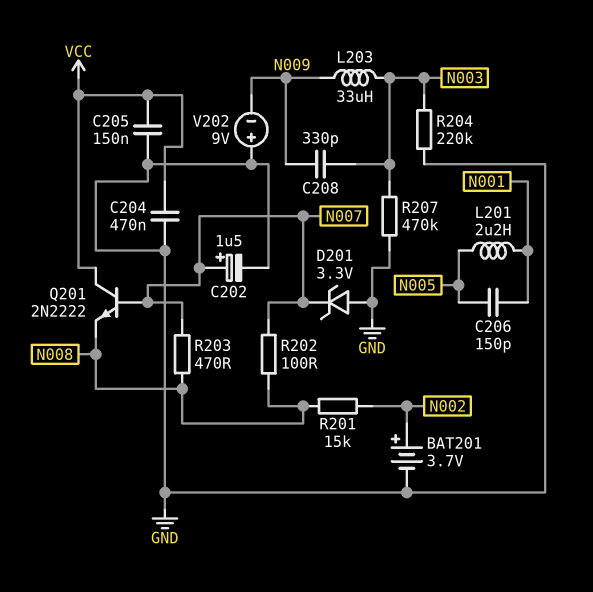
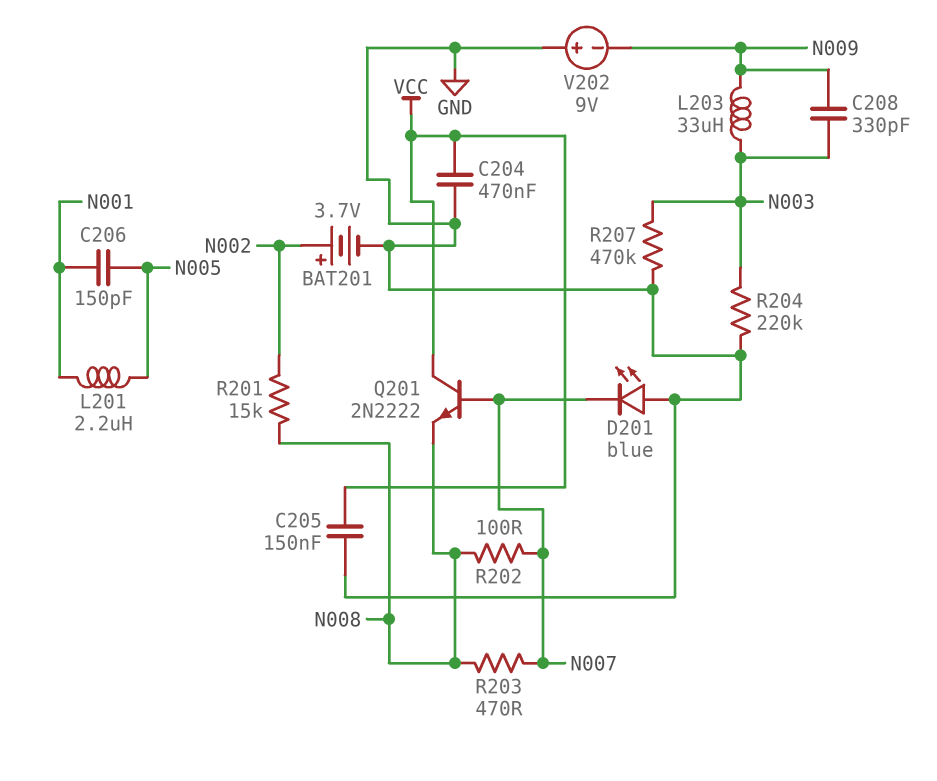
C202: 1.5uF (plus N007, minus GND) -> none
D201: zener 3.3V (A GND, K N007) -> LED blue (A GND, K N007)

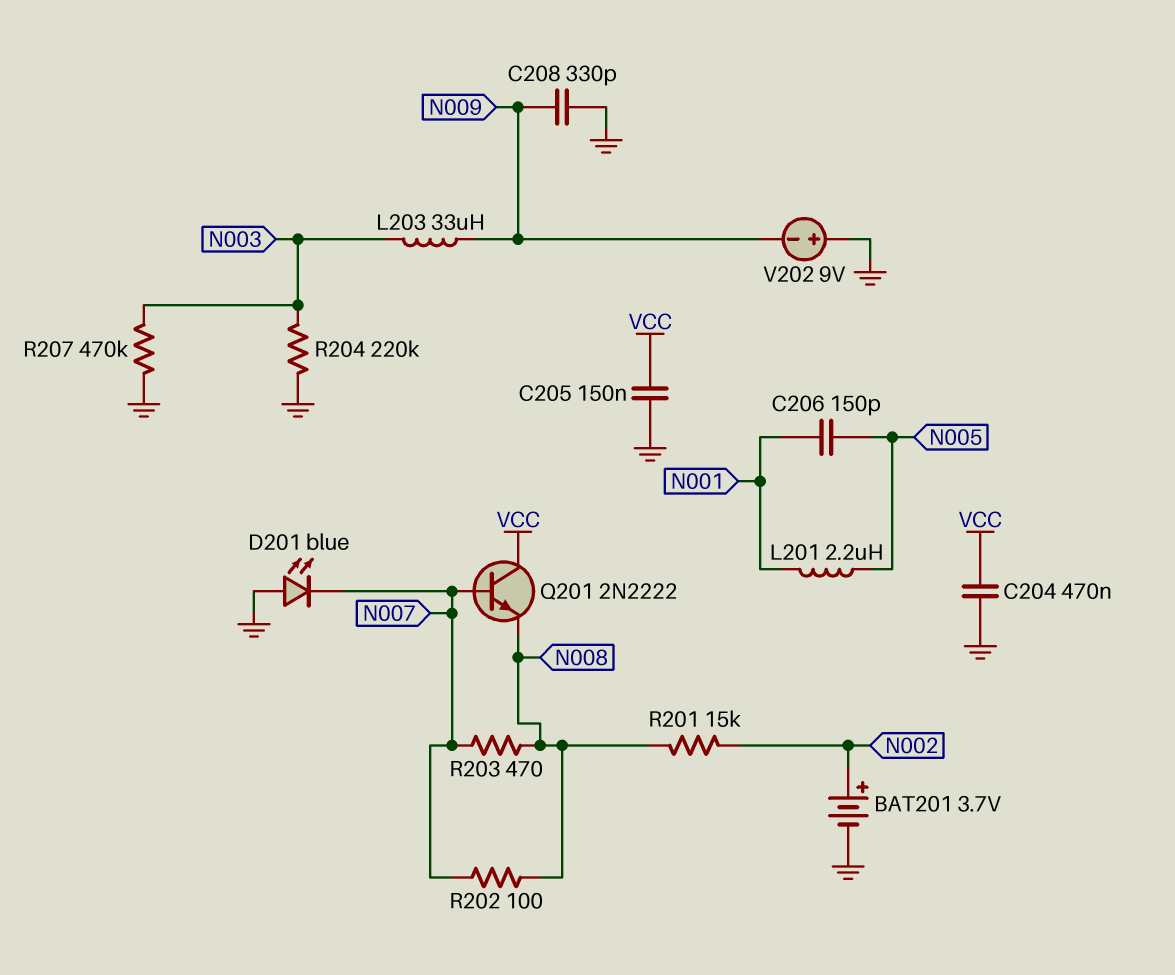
C208: 330pF (N003, N009) -> 330pF (GND, N009)

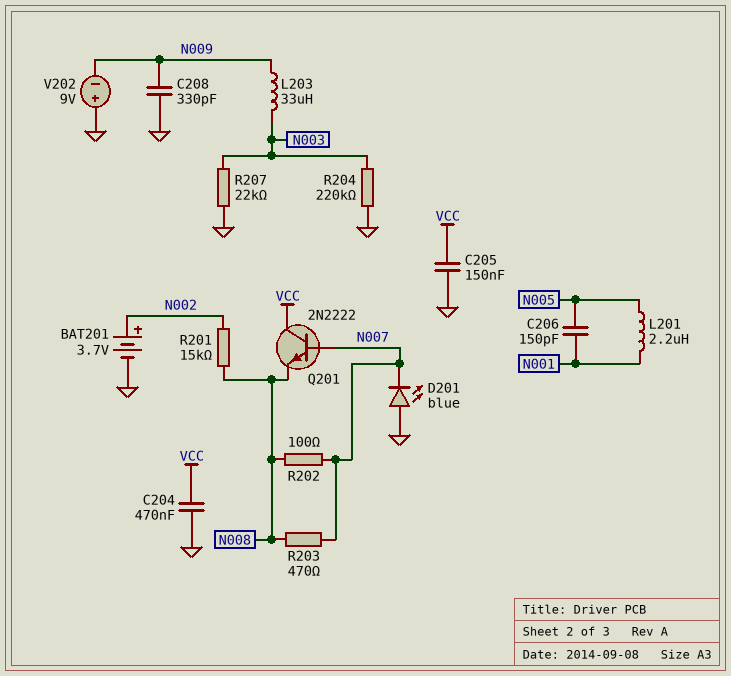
R207: 470k (GND, N003) -> 22k (GND, N003)

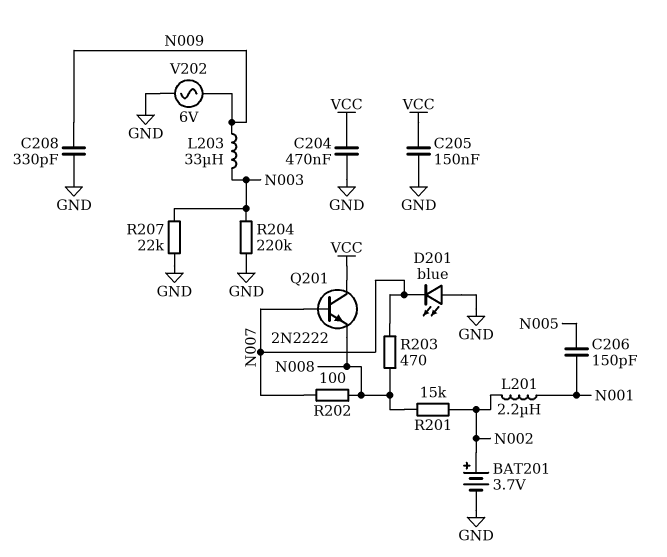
L201: 2.2uH (N001, N005) -> 2.2uH (N001, N002)
V202: 9V (plus GND, minus N009) -> AC 6V (GND, N009)

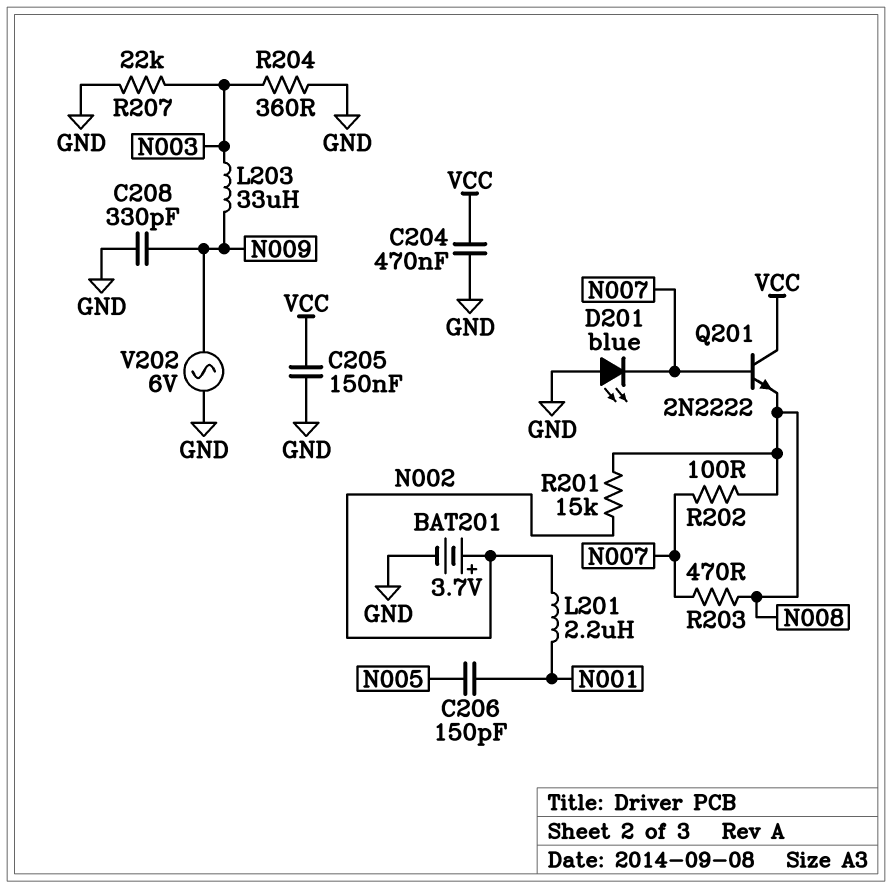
R204: 220k (GND, N003) -> 360 (GND, N003)

